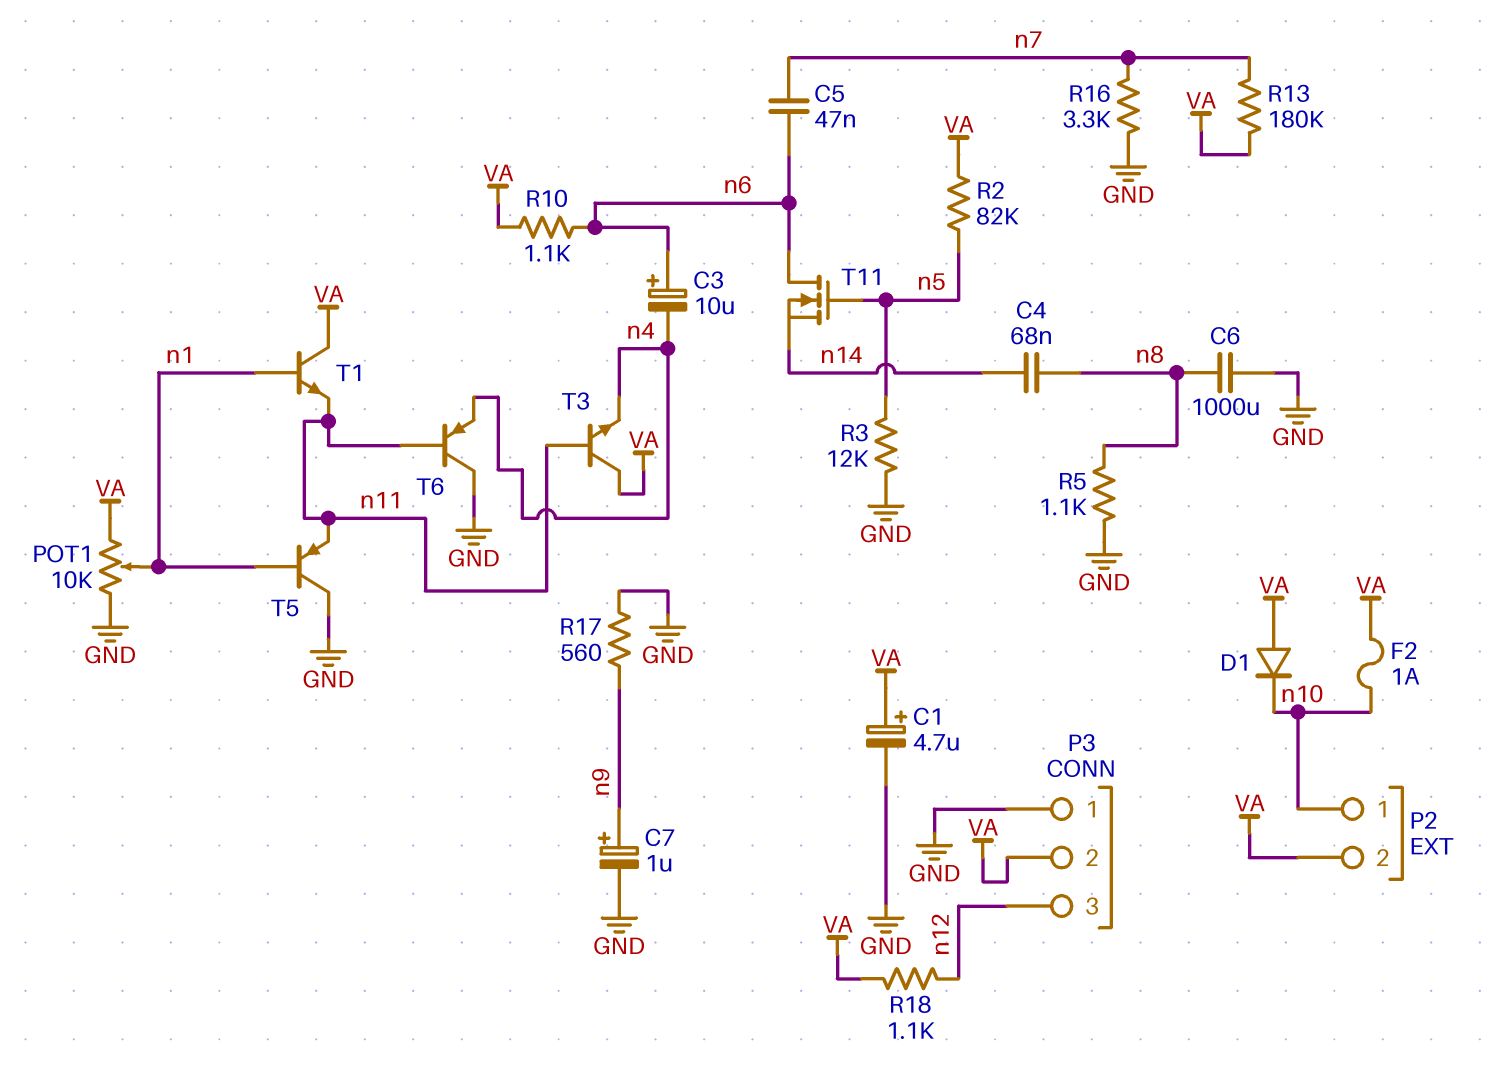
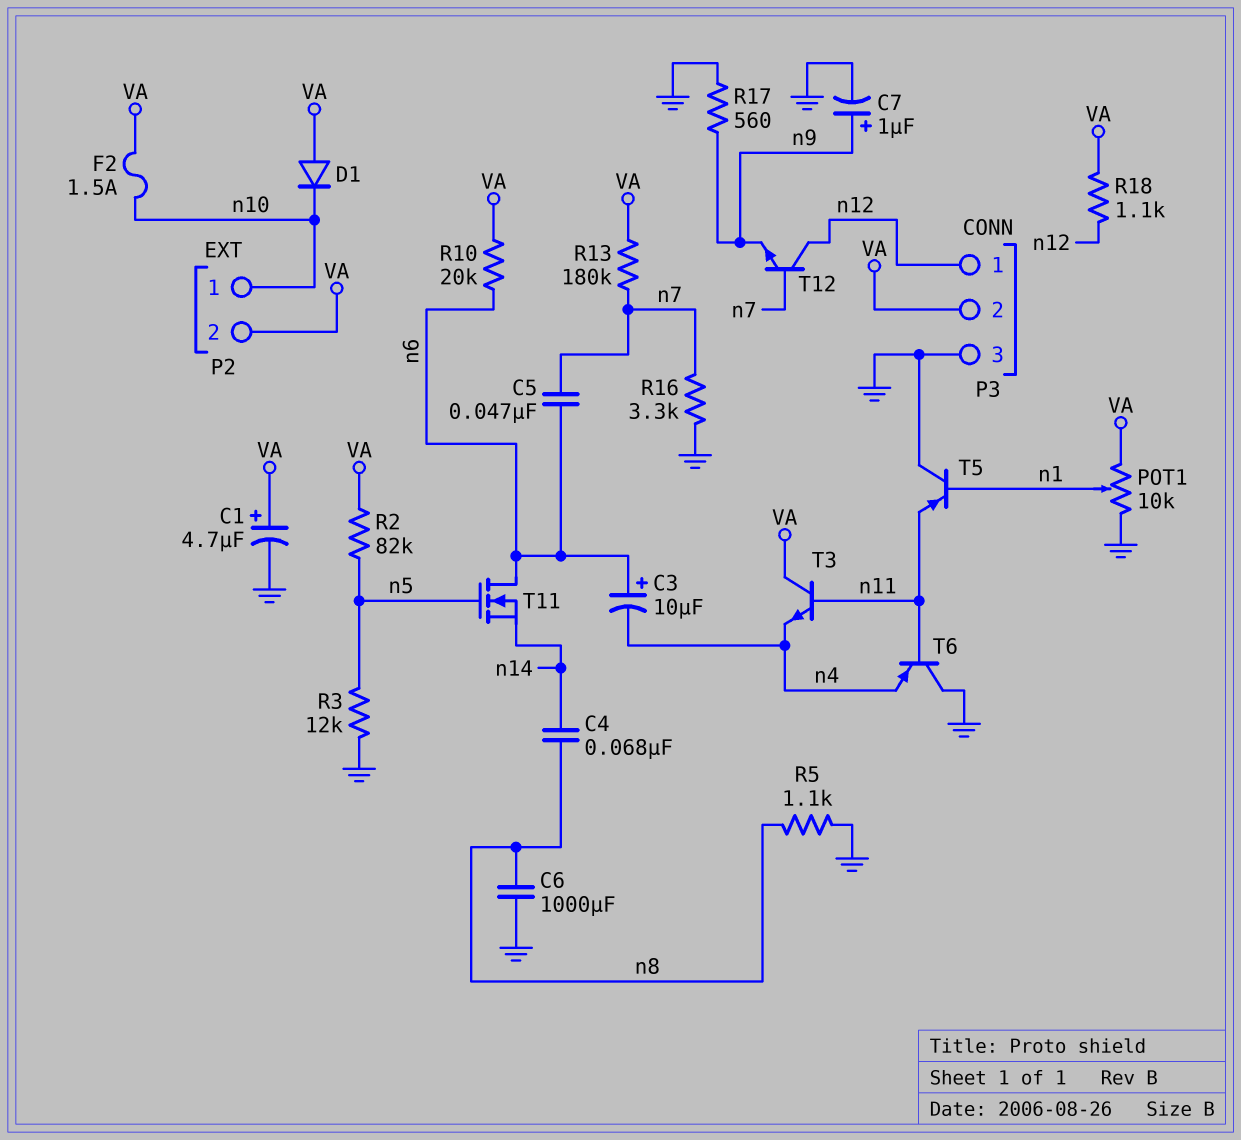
F2: 1A (VA, n10) -> 1.5A (VA, n10)
P3 pin 1: GND -> n12
P3 pin 3: n12 -> GND
R10: 1.1k (VA, n6) -> 20k (VA, n6)
T1: NPN (B n1, C VA, E n11) -> none
T12: none -> NPN (B n7, C n12, E n9)

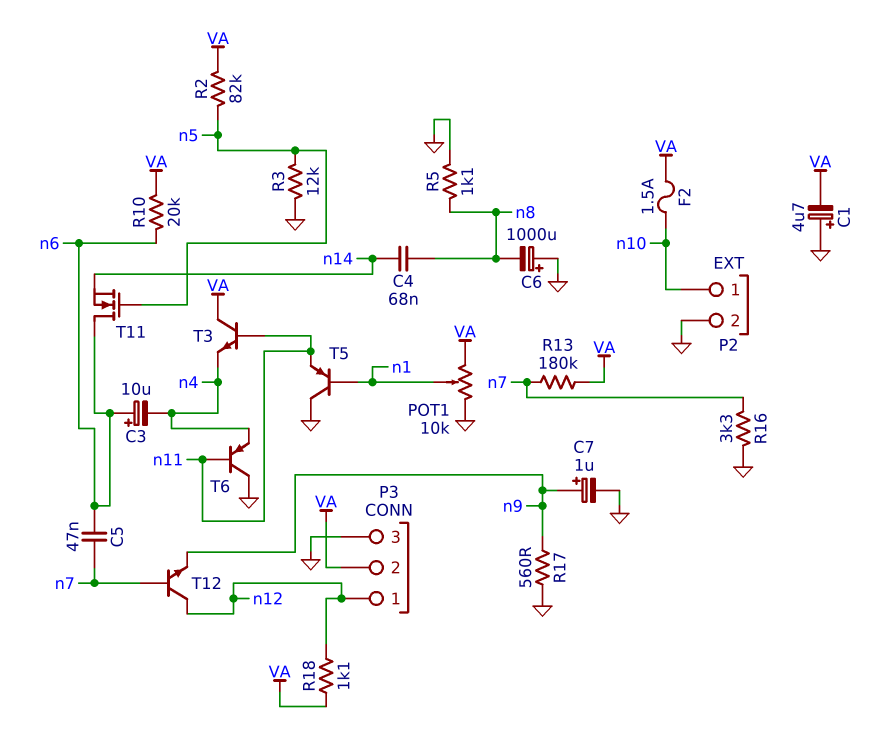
C1: 4.7uF (plus VA, minus GND) -> 4.7uF (plus GND, minus VA)
C6: 1000uF (GND, n8) -> 1000uF (plus GND, minus n8)
D1: diode (A VA, K n10) -> none
P2 pin 2: VA -> GND

